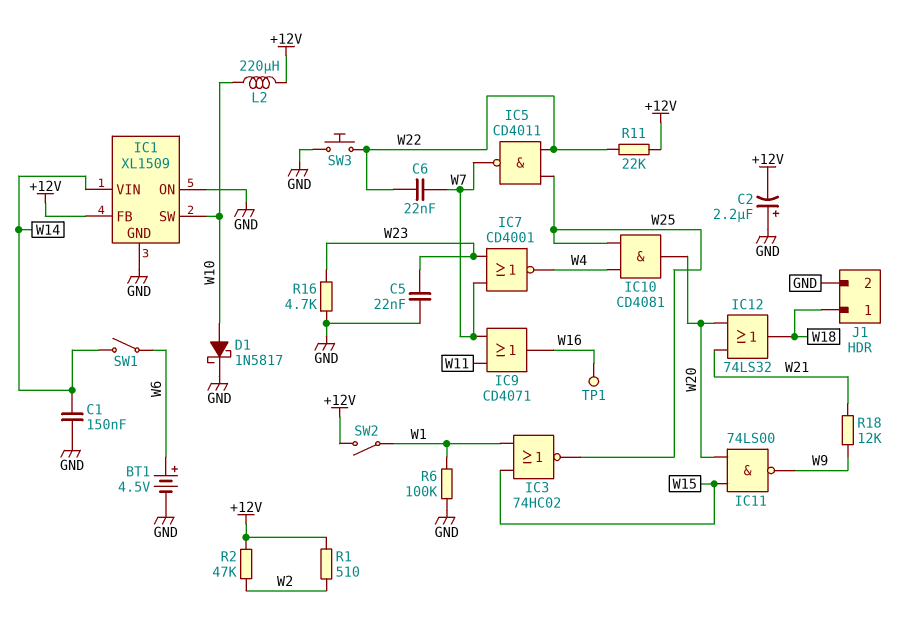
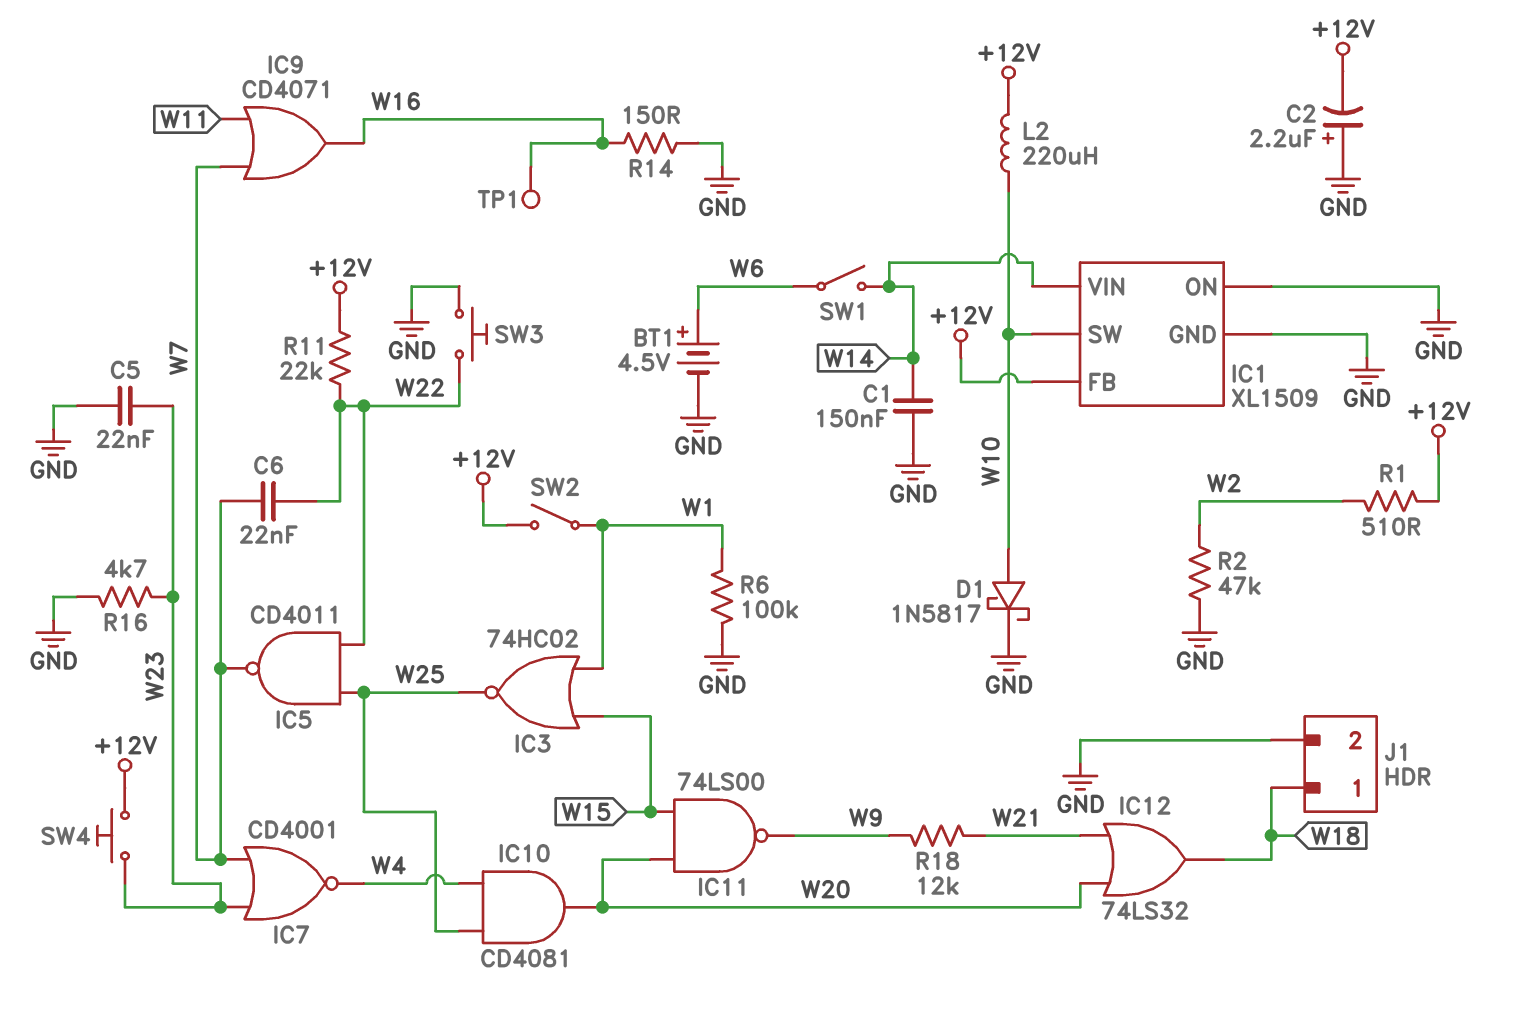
R2: 47k (+12V, W2) -> 47k (GND, W2)
R14: none -> 150 (GND, W16)
SW4: none -> button (+12V, W23)

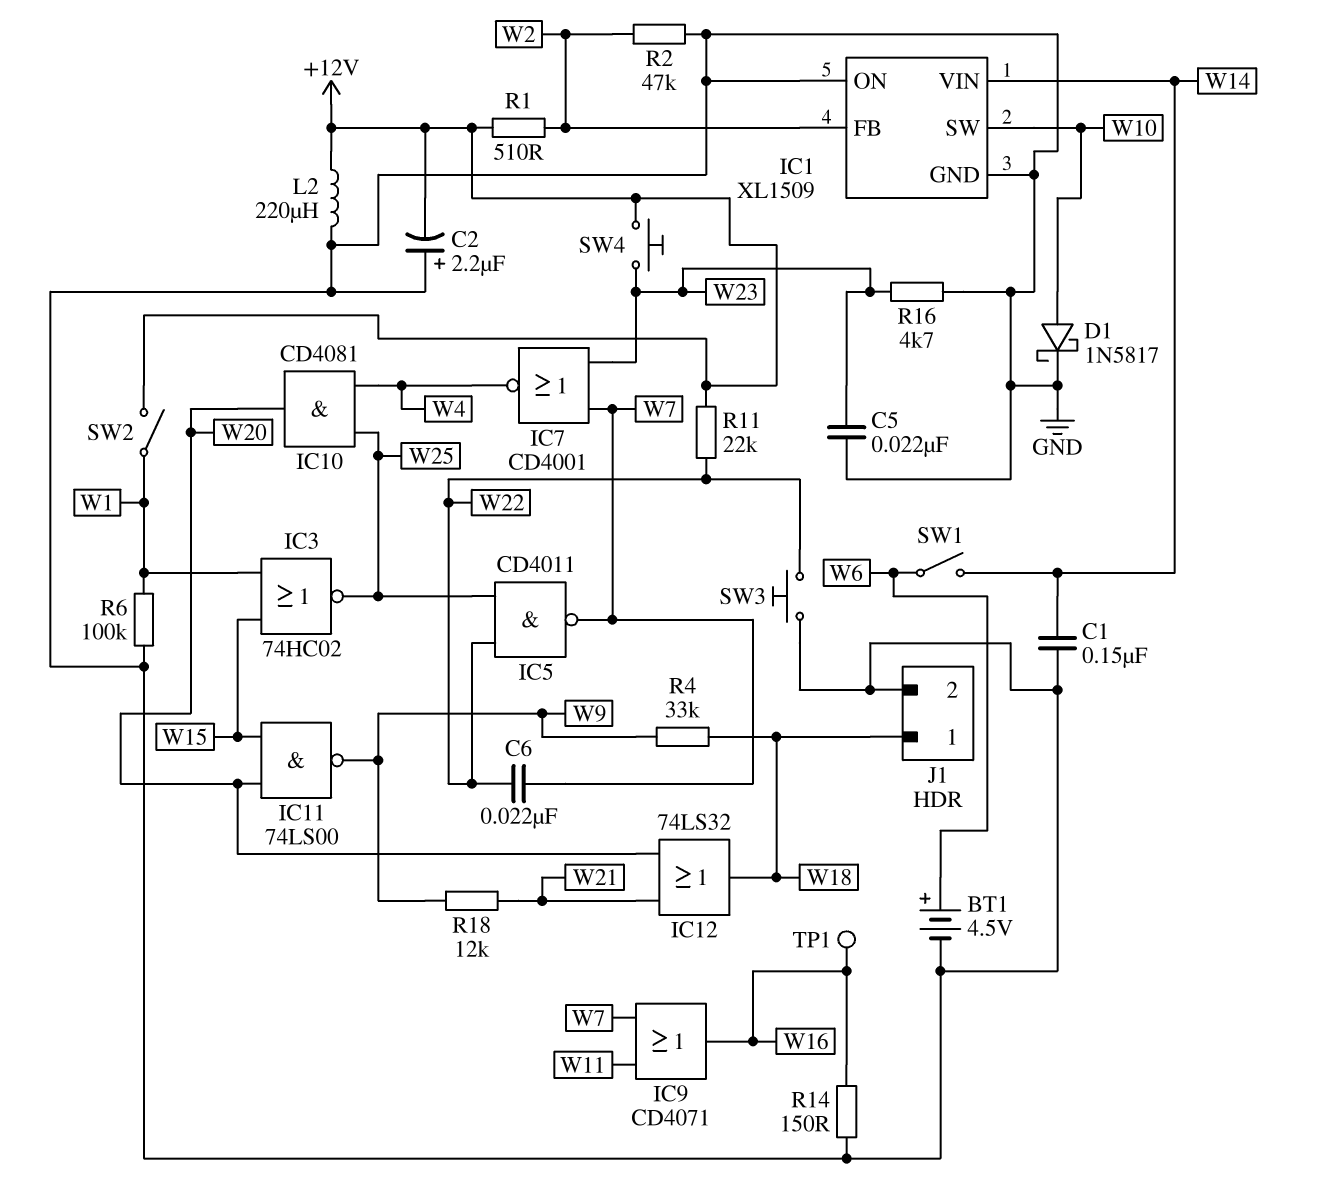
IC1 pin FB: +12V -> W2
L2: 220uH (+12V, W10) -> 220uH (+12V, GND)
R4: none -> 33k (W9, W18)

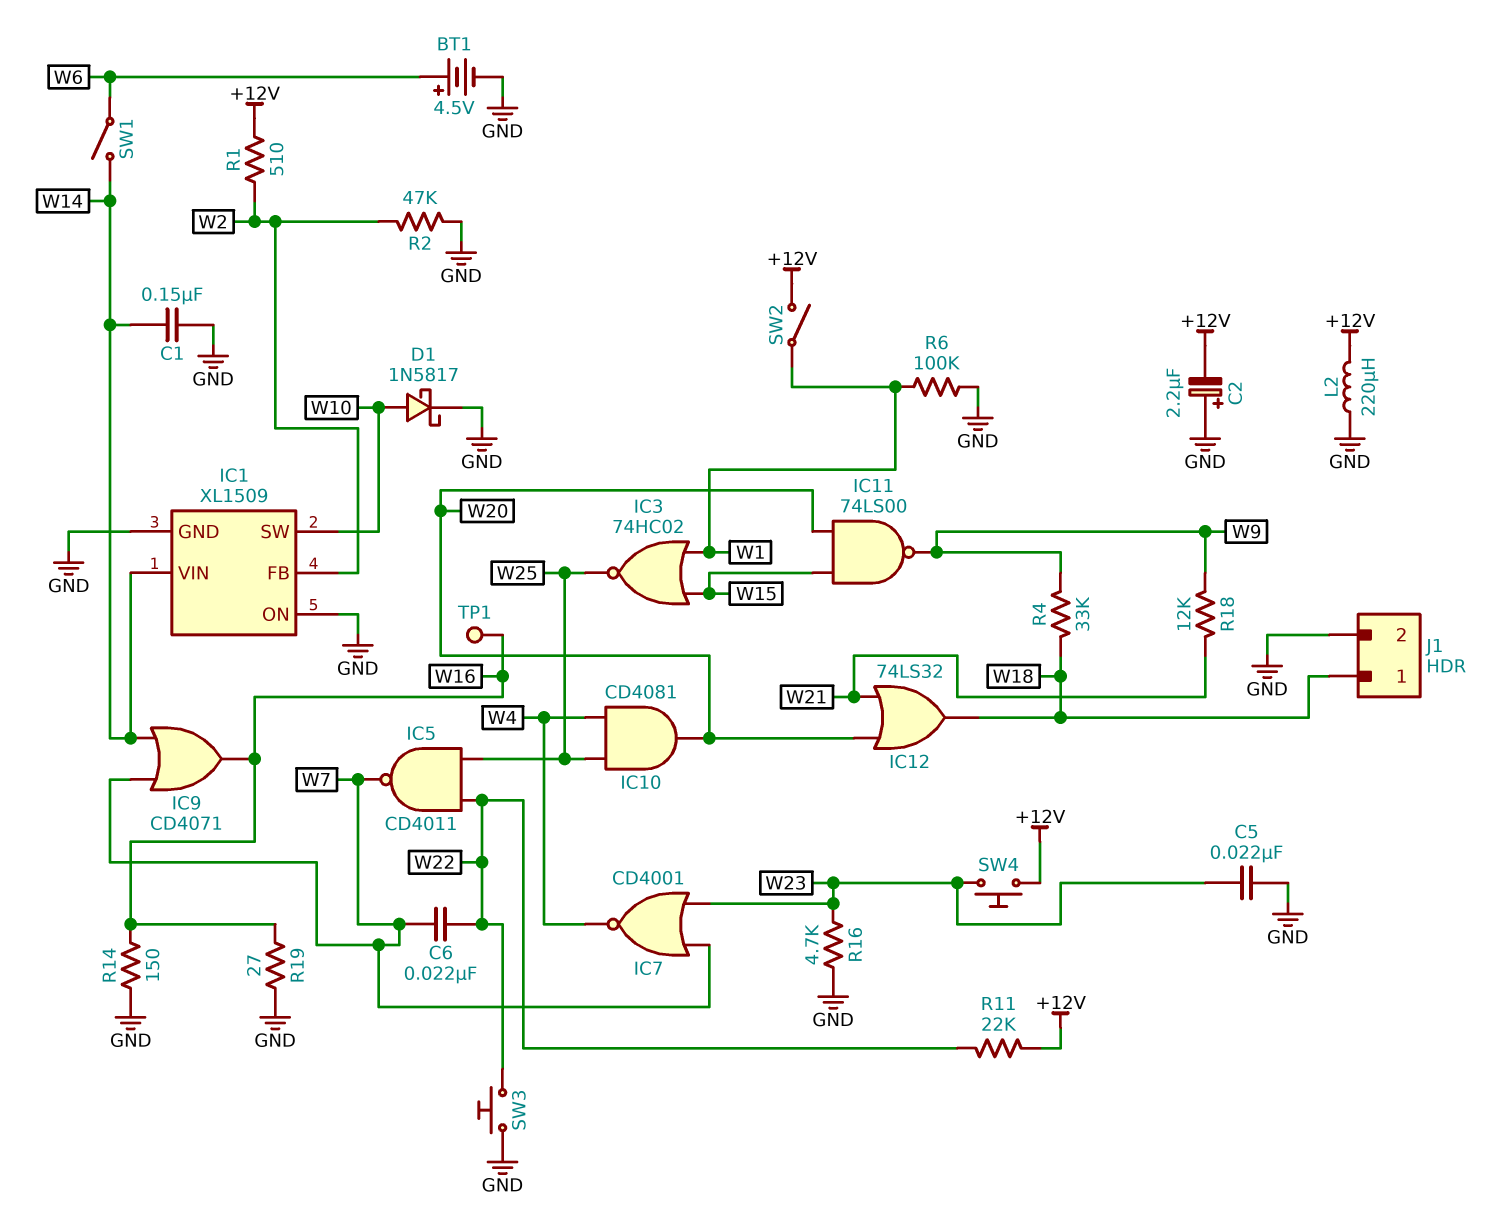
IC9: OR CD4071 (in W7, in W11, out W16) -> OR CD4071 (in W7, in W14, out W16)
R19: none -> 27 (GND, W16)

